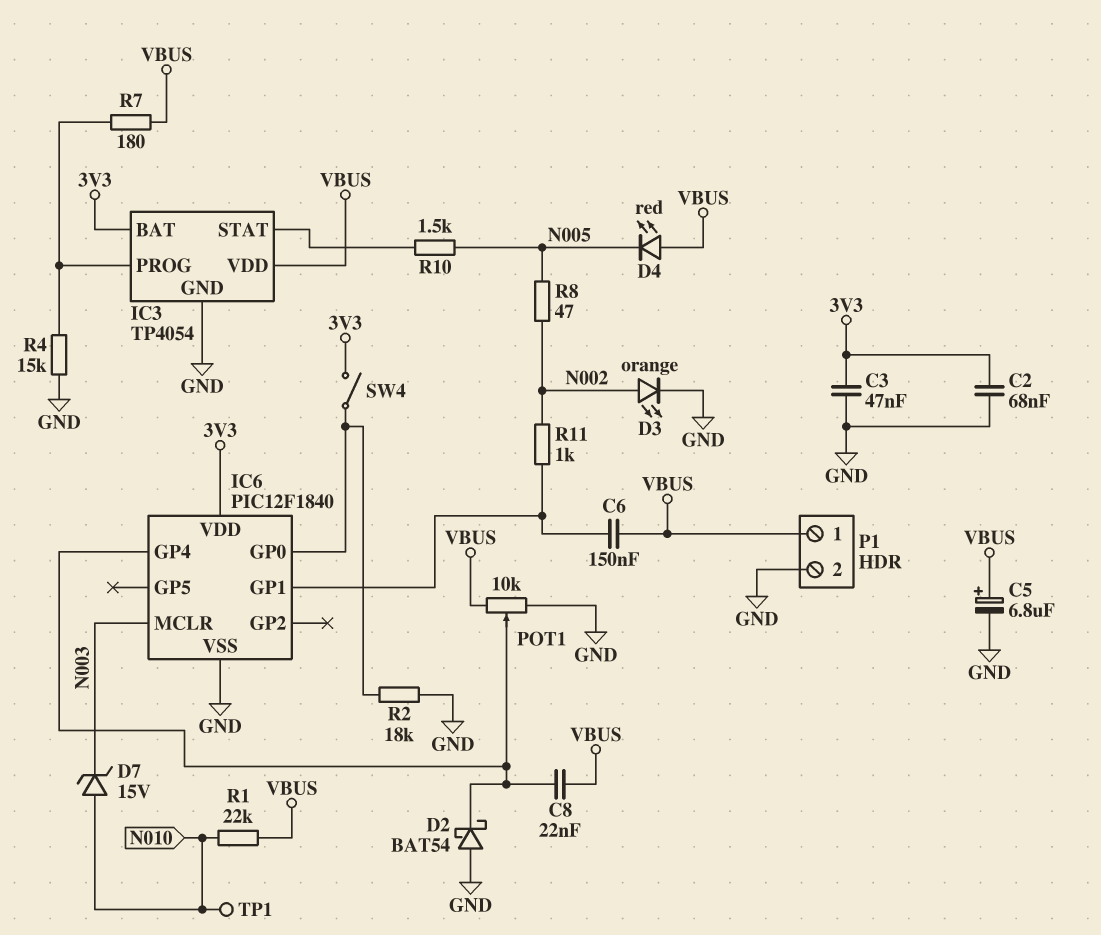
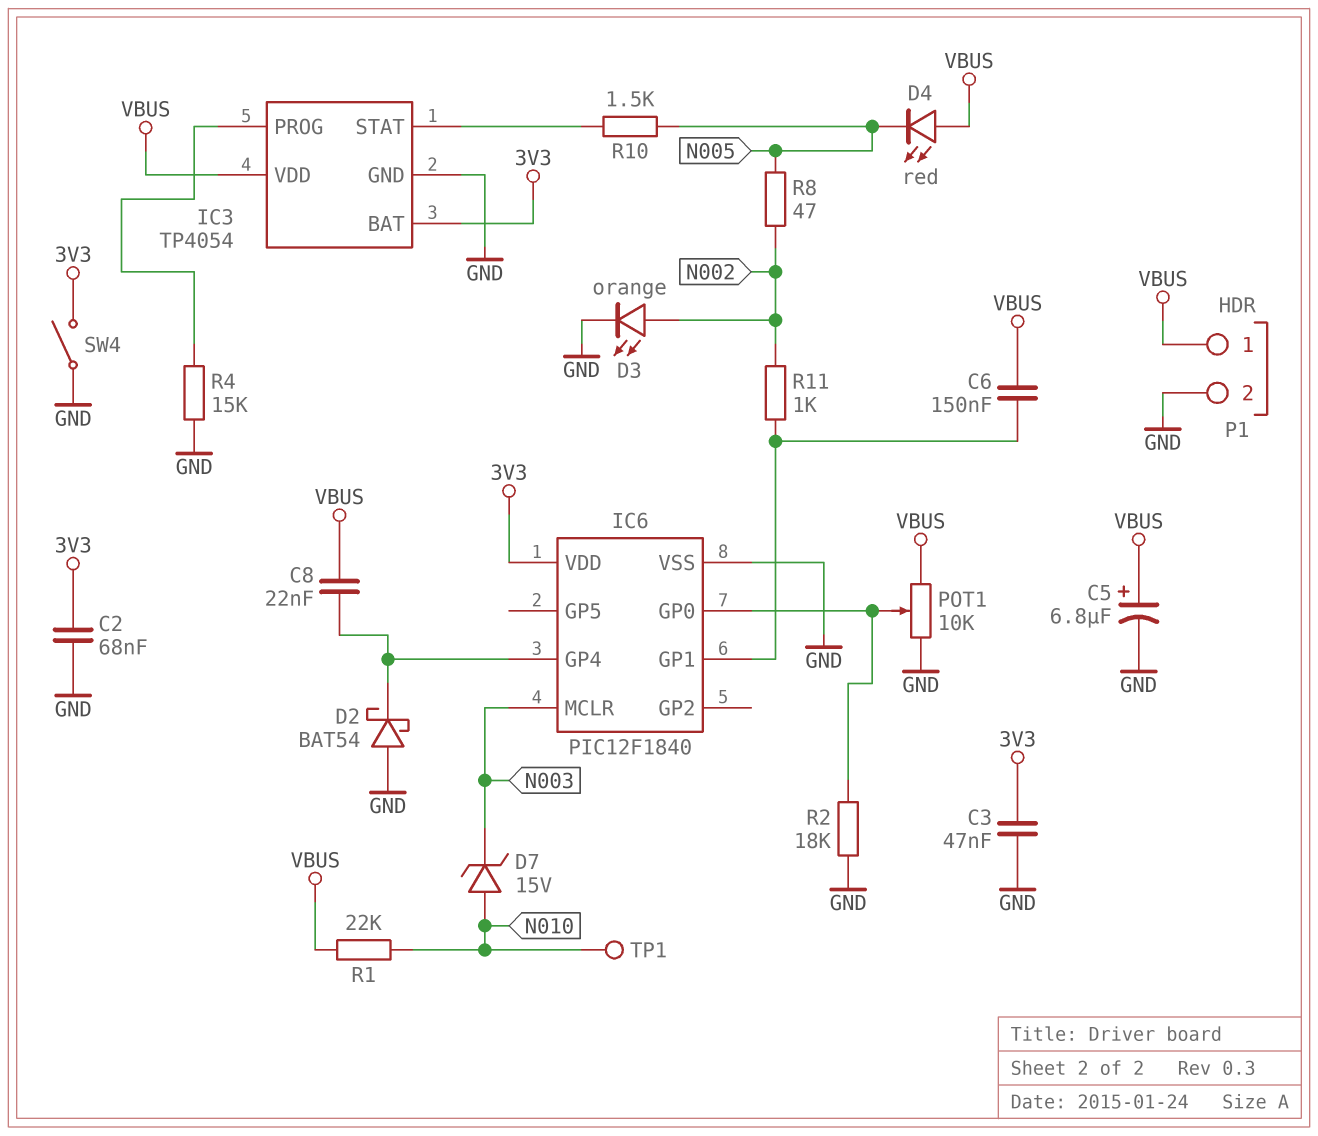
POT1: 10k (GND, VBUS, wiper IC6/GP4) -> 10k (GND, VBUS, wiper IC6/GP0)
R7: 180 (IC3/PROG, VBUS) -> none
SW4: switch (3V3, IC6/GP0) -> switch (3V3, GND)

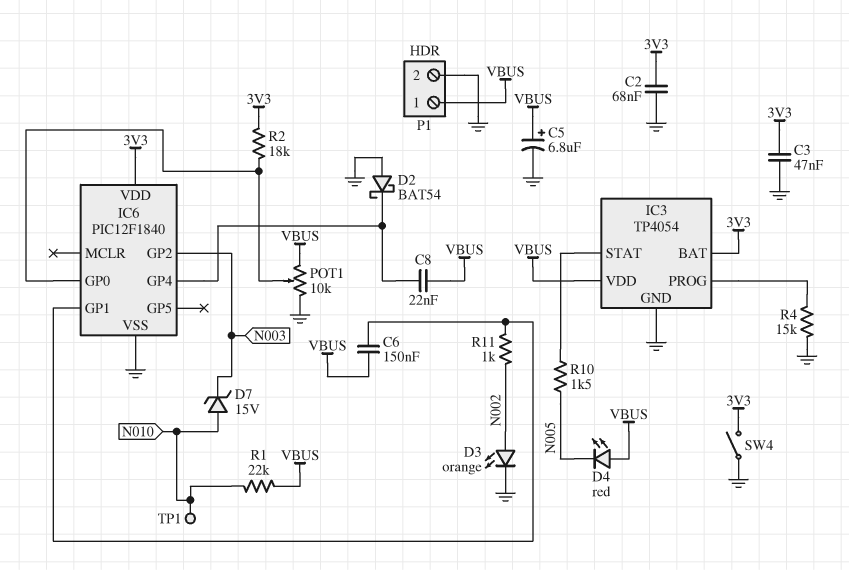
IC6 pin GP2: none -> N003
IC6 pin MCLR: N003 -> none
R2: 18k (GND, IC6/GP0) -> 18k (3V3, IC6/GP0)
R8: 47 (N002, N005) -> none

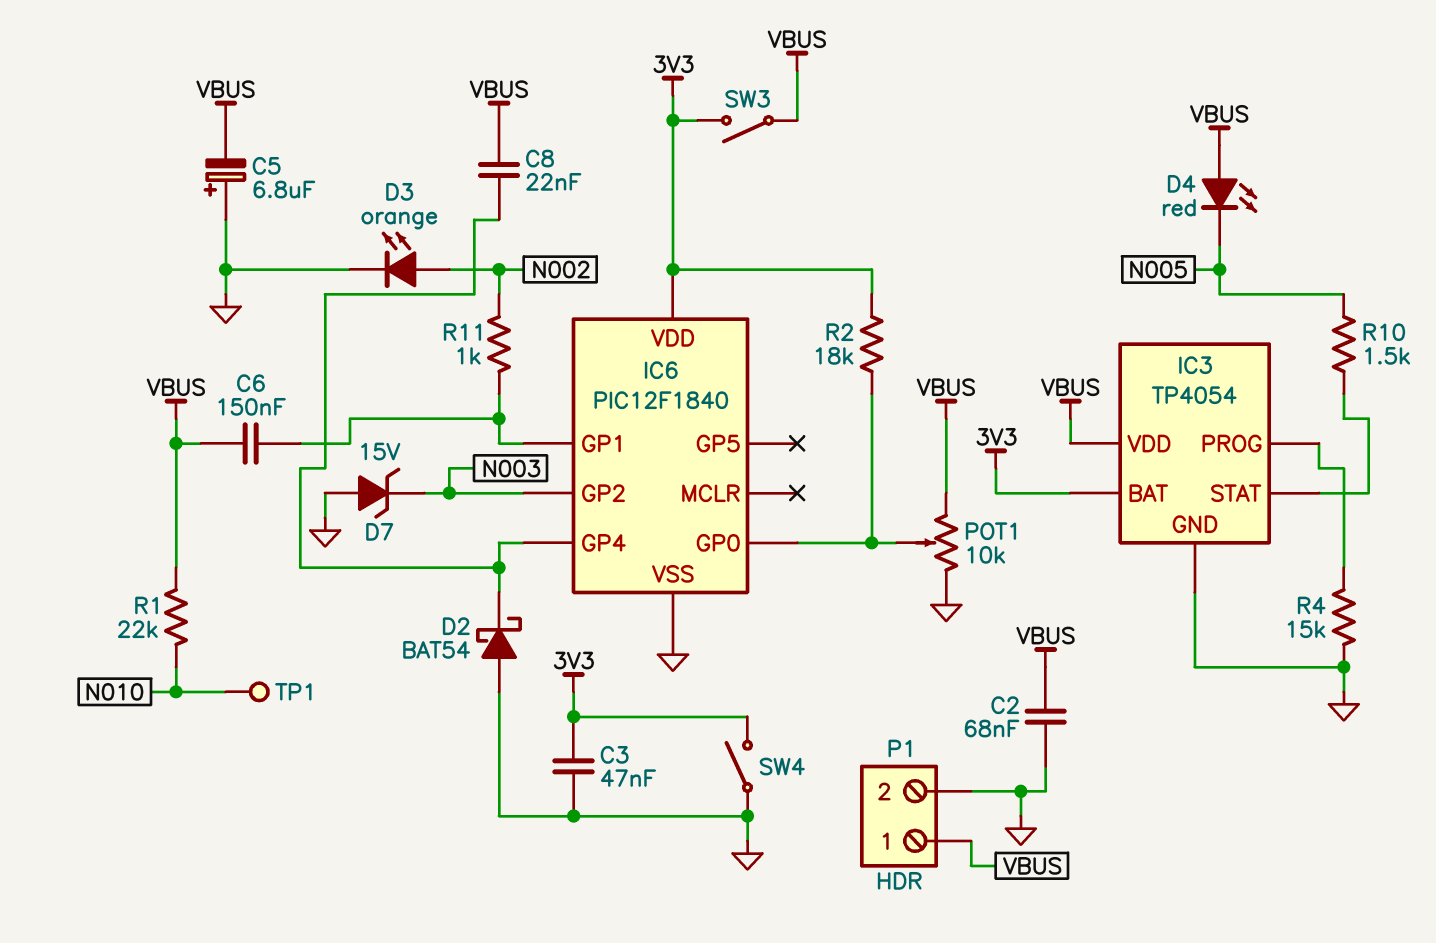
C2: 68nF (3V3, GND) -> 68nF (GND, VBUS)
C5: 6.8uF (plus VBUS, minus GND) -> 6.8uF (plus GND, minus VBUS)
D7: zener 15V (A N010, K N003) -> zener 15V (A GND, K N003)
SW3: none -> switch (3V3, VBUS)

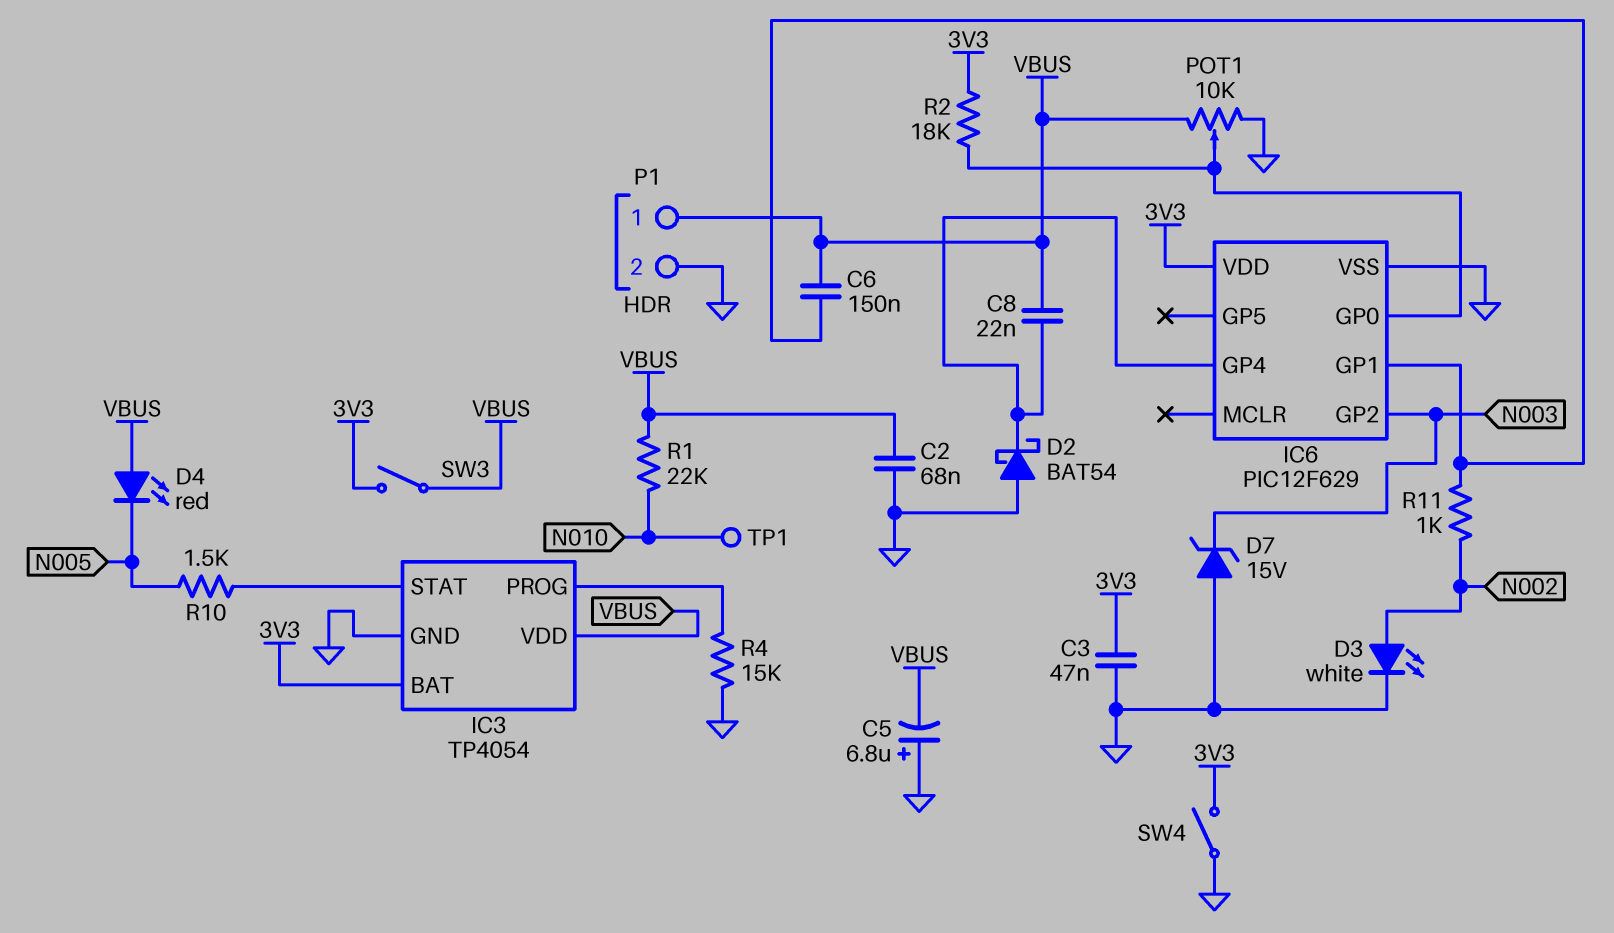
D3: LED orange (A N002, K GND) -> LED white (A N002, K GND)
IC6: PIC12F1840 -> PIC12F629

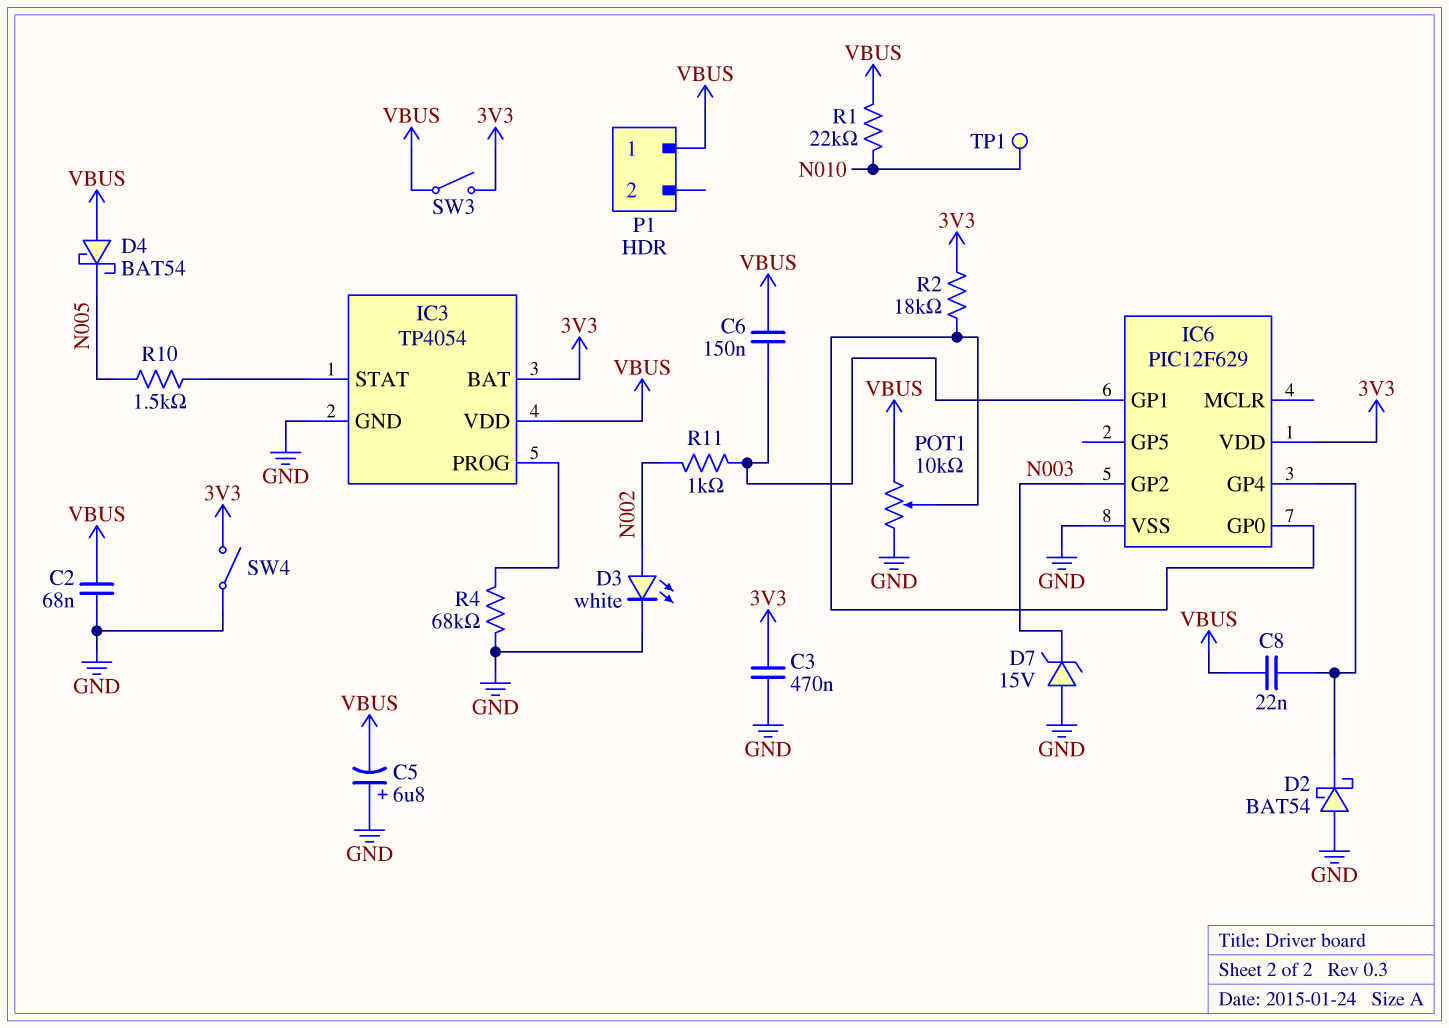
C3: 47nF (3V3, GND) -> 470nF (3V3, GND)
D4: LED red (A VBUS, K N005) -> schottky BAT54 (A VBUS, K N005)
P1 pin 2: GND -> none
R4: 15k (GND, IC3/PROG) -> 68k (GND, IC3/PROG)

